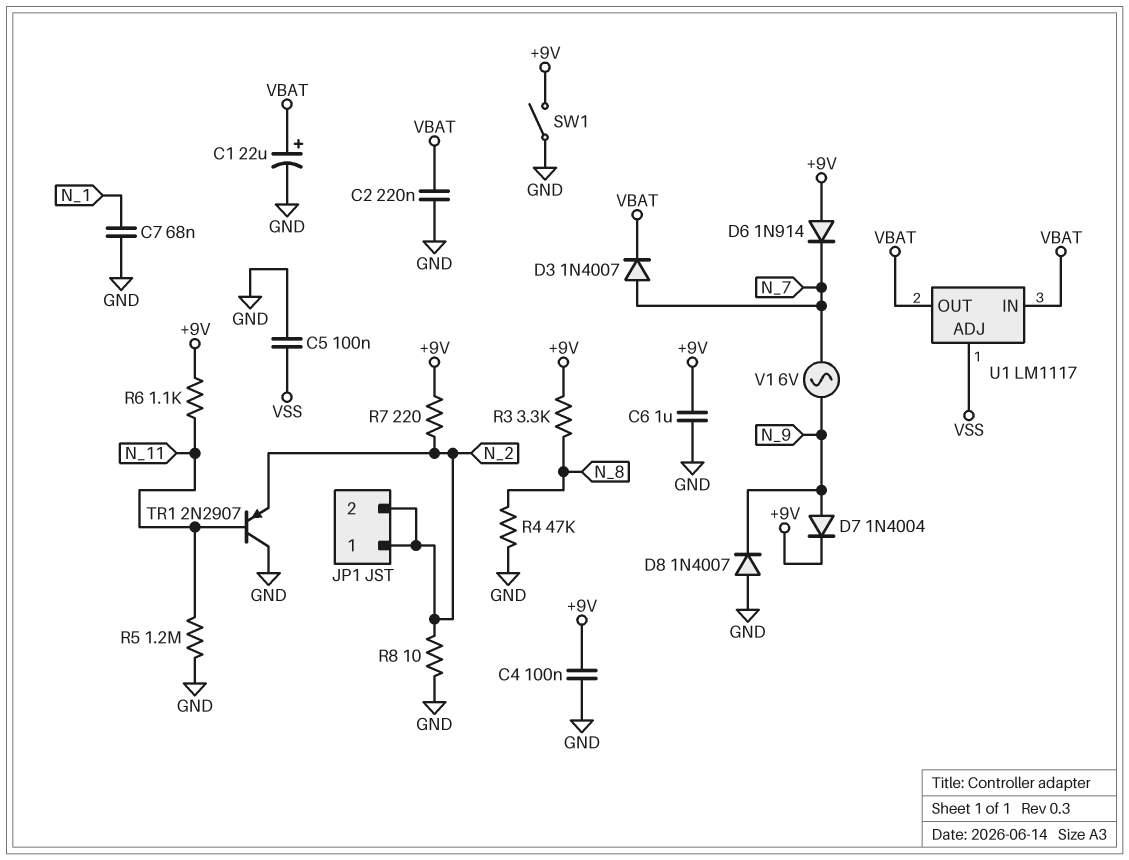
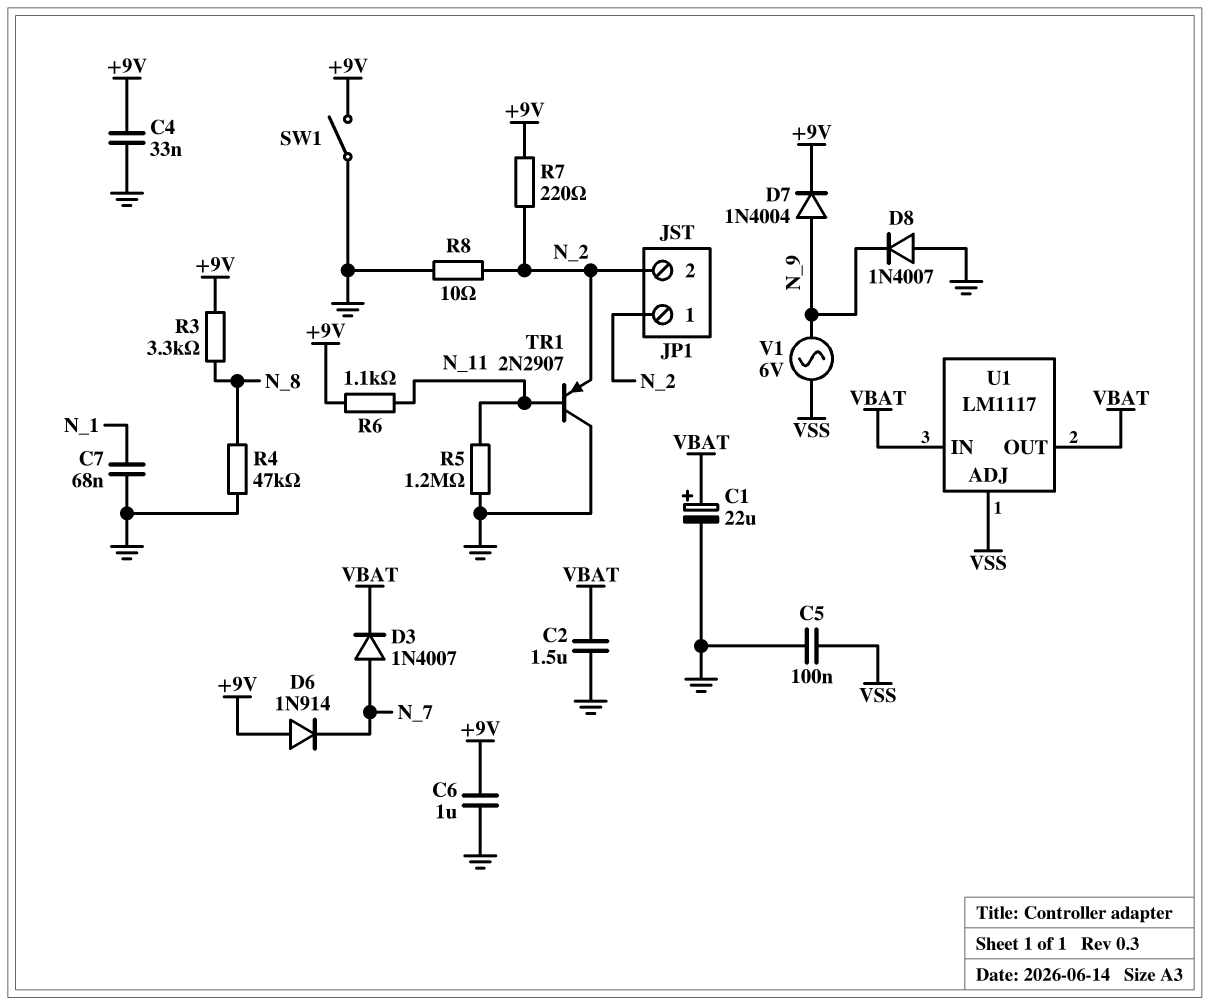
C2: 220nF (GND, VBAT) -> 1.5uF (GND, VBAT)
C4: 100nF (+9V, GND) -> 33nF (+9V, GND)
V1: AC 6V (N_7, N_9) -> AC 6V (N_9, VSS)

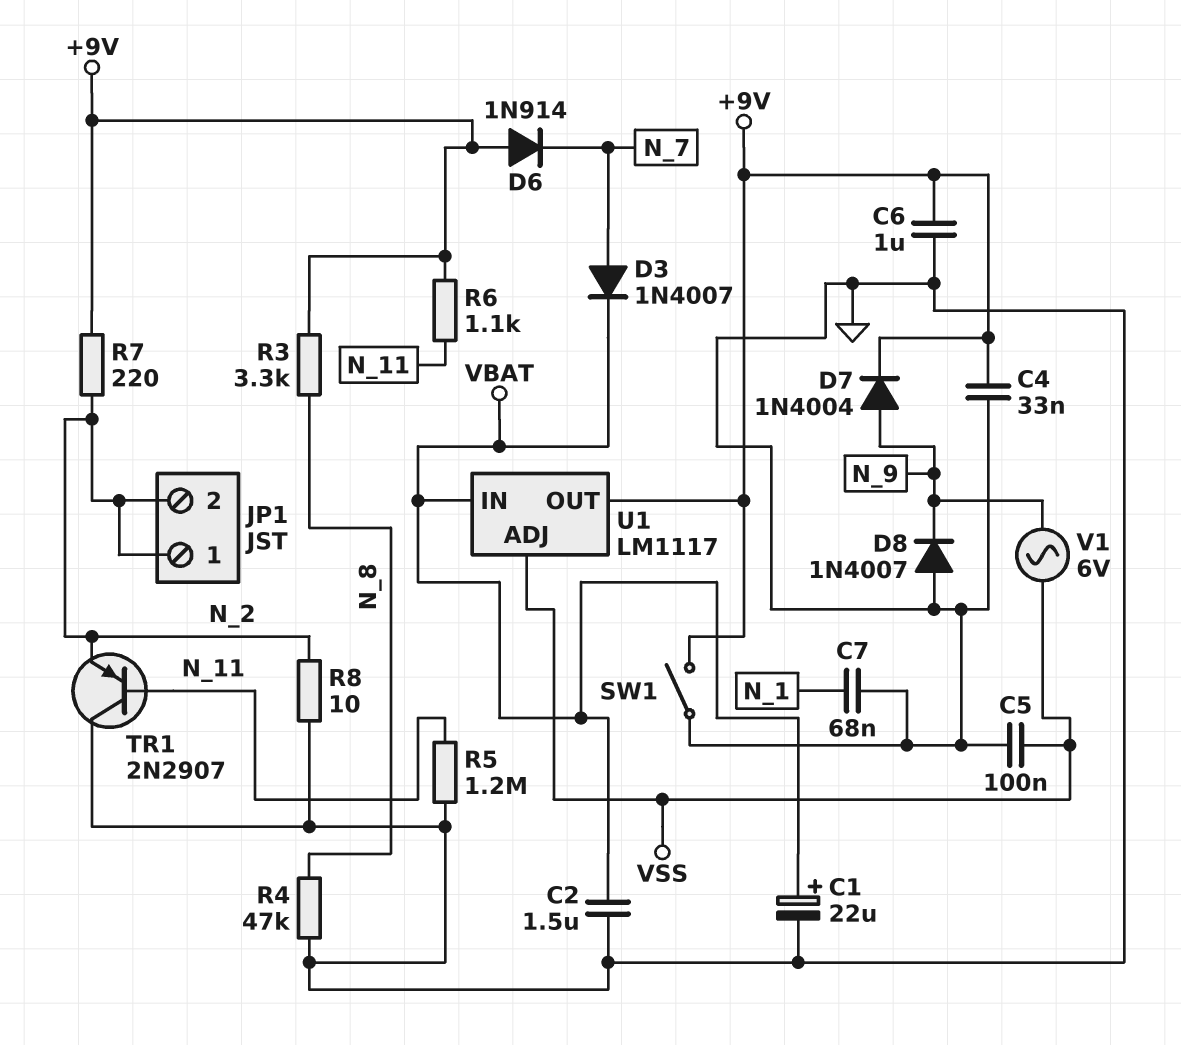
U1 pin OUT: VBAT -> +9V

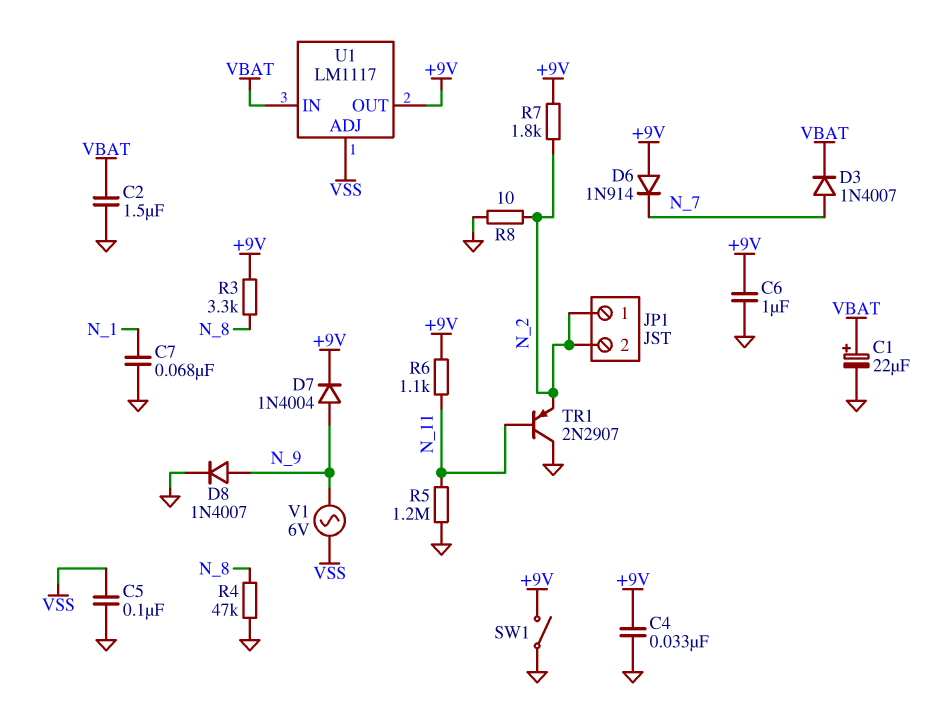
D8: diode 1N4007 (A GND, K N_9) -> diode 1N4007 (A N_9, K GND)
R7: 220 (+9V, N_2) -> 1.8k (+9V, N_2)

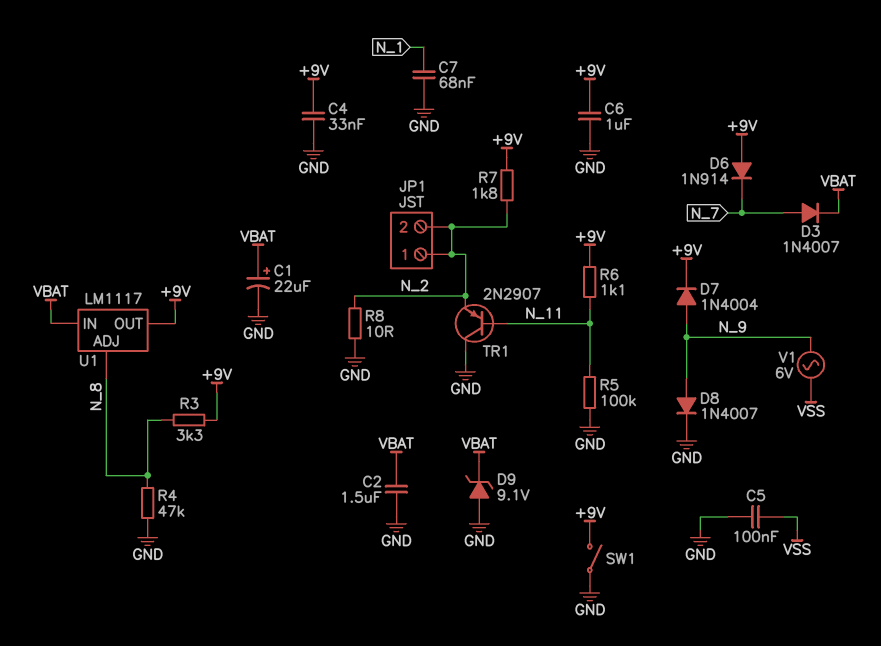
D9: none -> zener 9.1V (A GND, K VBAT)
R5: 1.2M (GND, N_11) -> 100k (GND, N_11)
U1 pin ADJ: VSS -> N_8

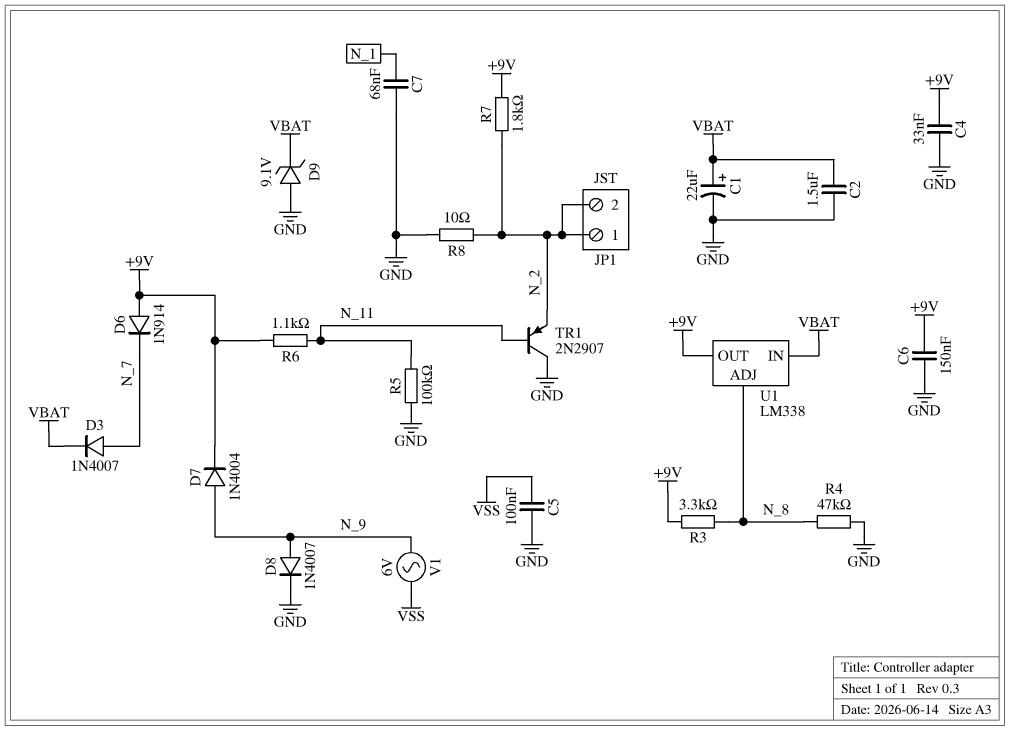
C6: 1uF (+9V, GND) -> 150nF (+9V, GND)
SW1: switch (+9V, GND) -> none
U1: LM1117 -> LM338

